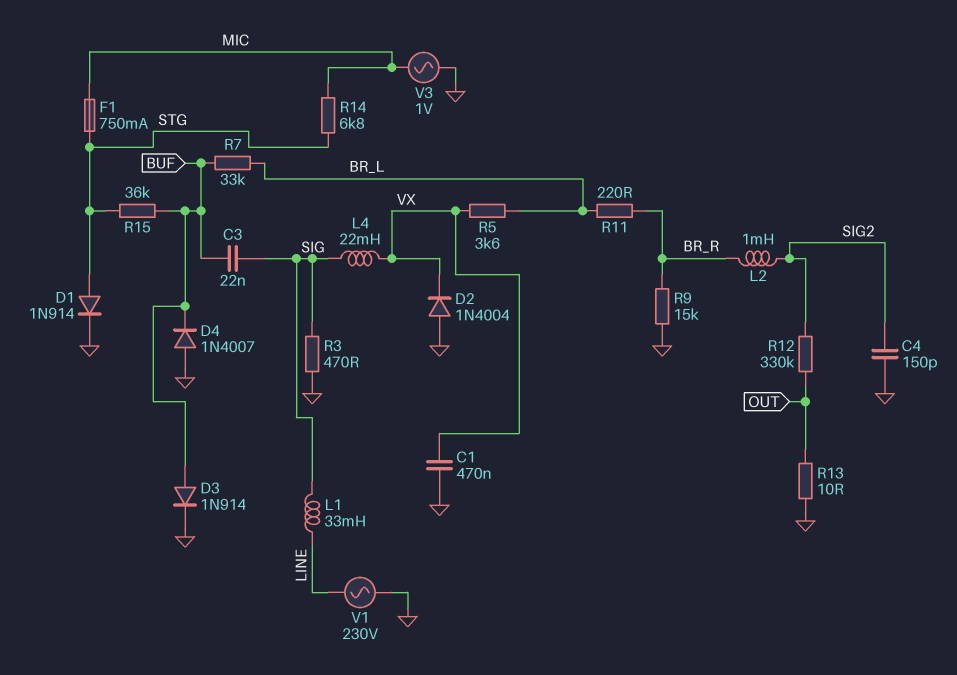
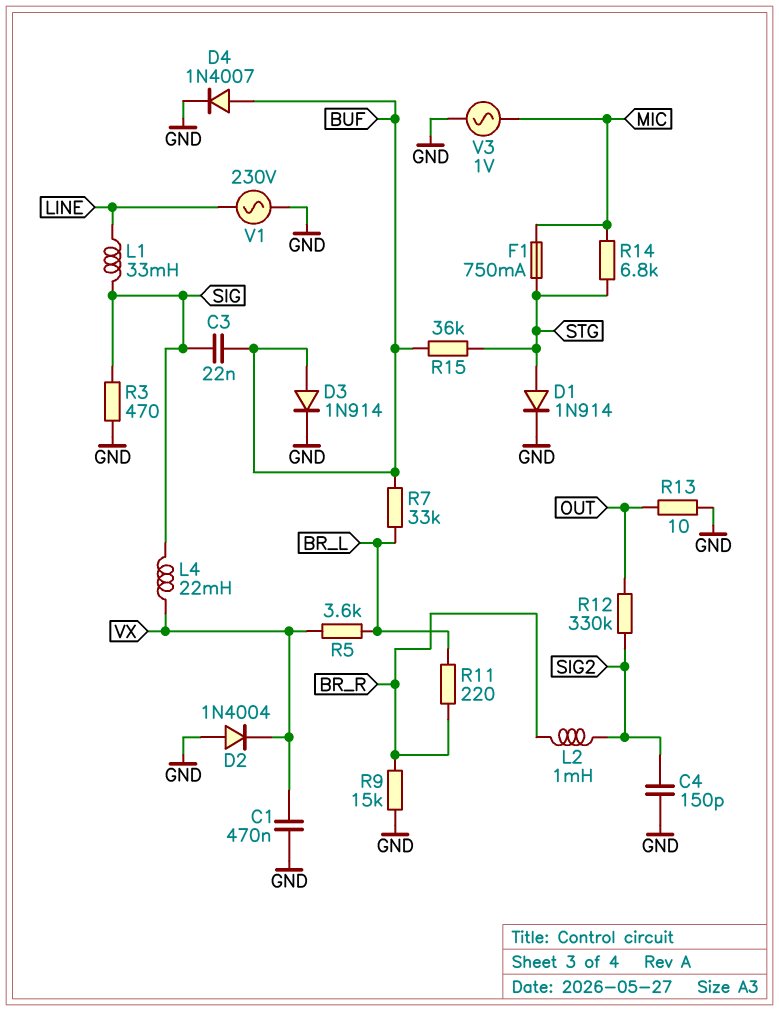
D4: diode 1N4007 (A GND, K BUF) -> diode 1N4007 (A BUF, K GND)

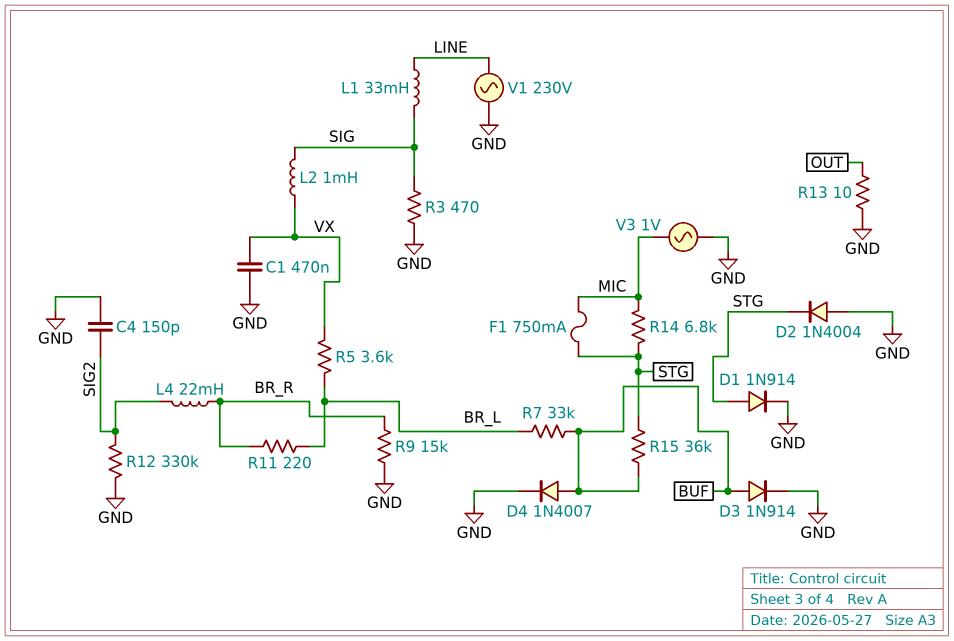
C3: 22nF (BUF, SIG) -> none
D2: diode 1N4004 (A GND, K VX) -> diode 1N4004 (A GND, K STG)
L2: 1mH (BR_R, SIG2) -> 1mH (SIG, VX)
L4: 22mH (SIG, VX) -> 22mH (BR_R, SIG2)
R12: 330k (OUT, SIG2) -> 330k (GND, SIG2)

